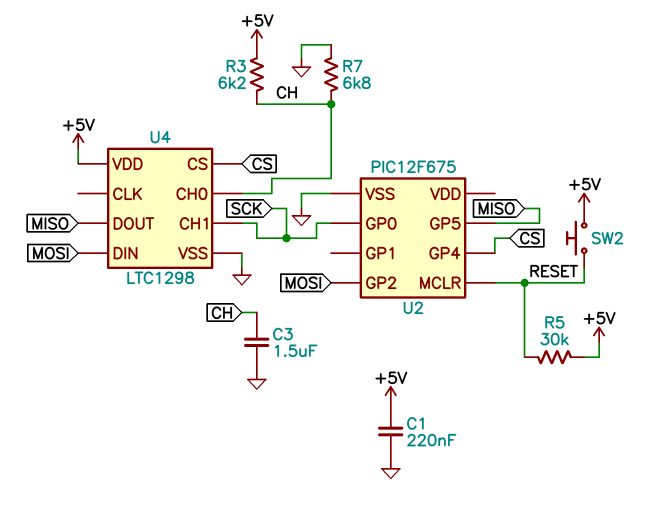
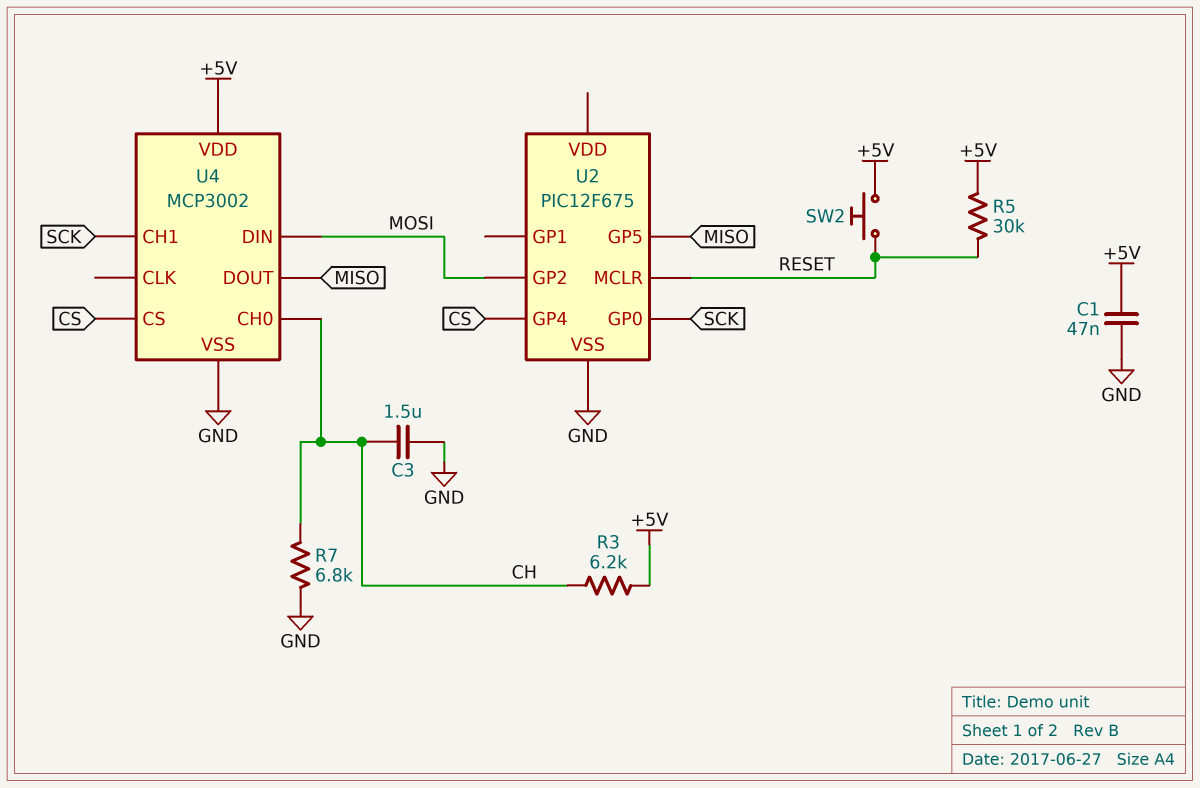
C1: 220nF (+5V, GND) -> 47nF (+5V, GND)
U4: LTC1298 -> MCP3002

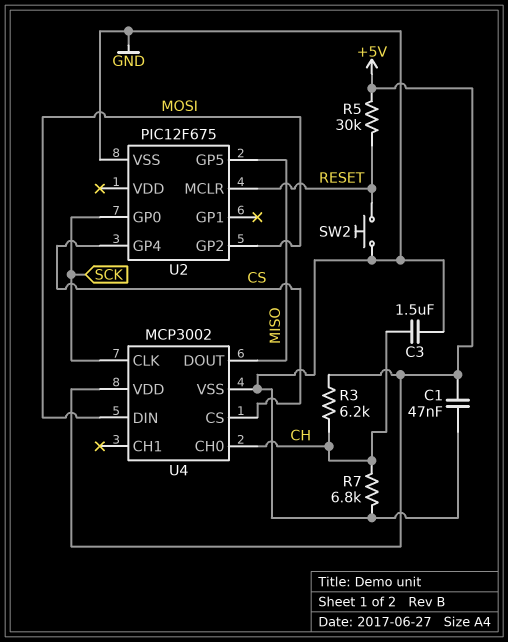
SW2: button (+5V, RESET) -> button (GND, RESET)
U4 pin CH1: SCK -> none
U4 pin CLK: none -> SCK

